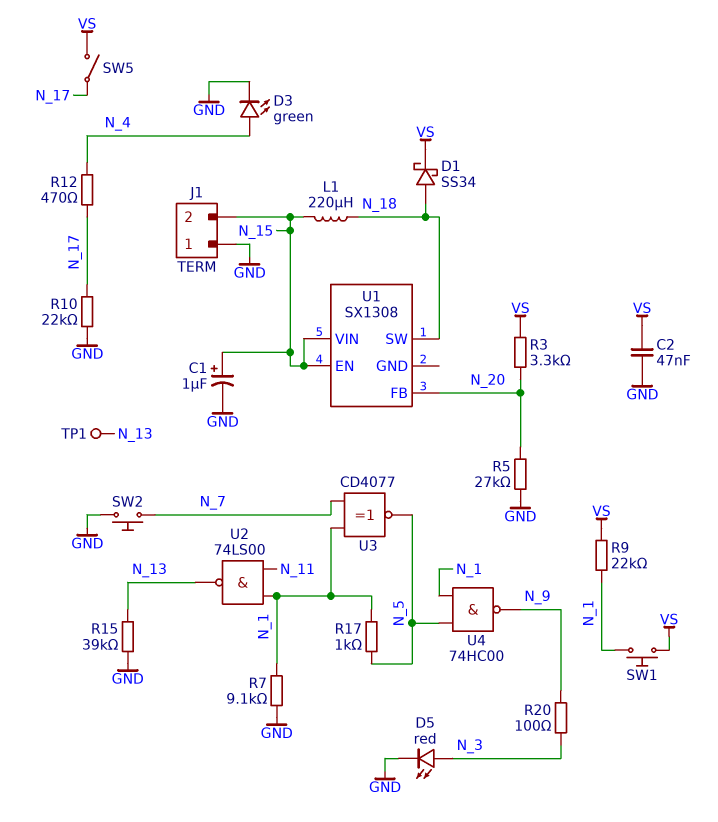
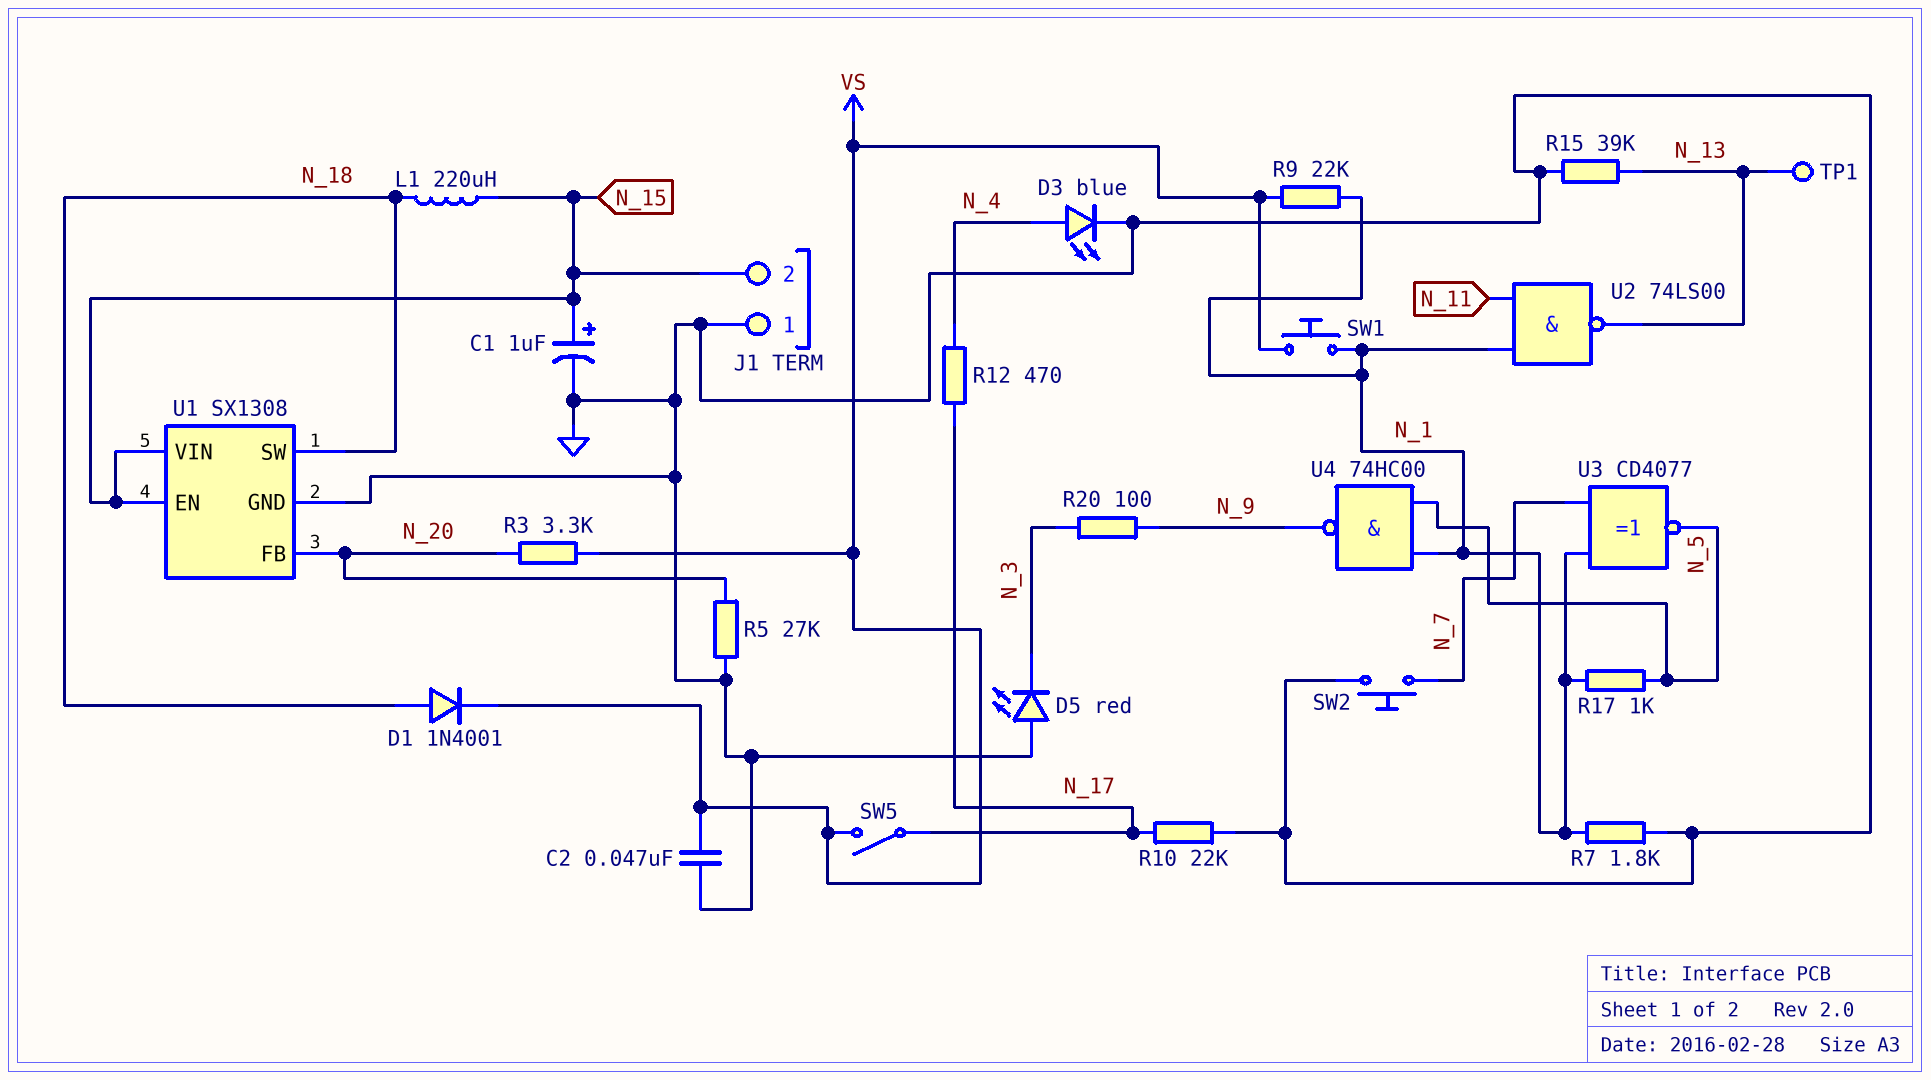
D1: schottky SS34 (A N_18, K VS) -> diode 1N4001 (A N_18, K VS)
D3: LED green (A N_4, K GND) -> LED blue (A N_4, K GND)
D5: LED red (A N_3, K GND) -> LED red (A GND, K N_3)
R7: 9.1k (GND, N_1) -> 1.8k (GND, N_1)
U1 pin GND: none -> GND

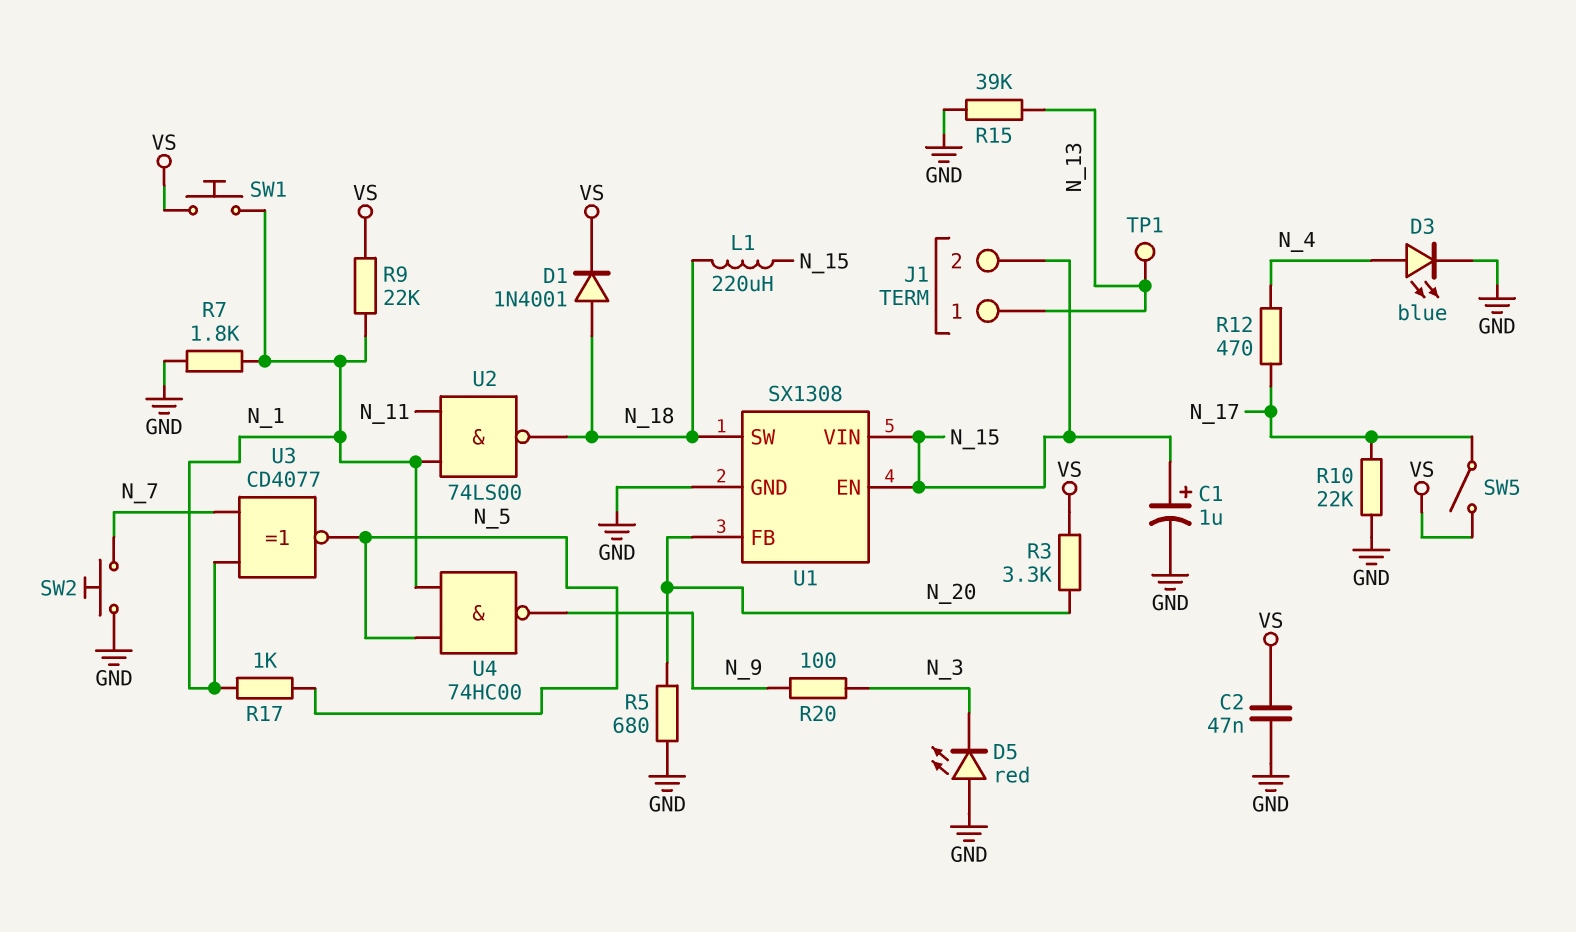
J1 pin 1: GND -> N_13
R5: 27k (GND, N_20) -> 680 (GND, N_20)
U2: NAND 74LS00 (in N_1, in N_11, out N_13) -> NAND 74LS00 (in N_1, in N_11, out N_18)

